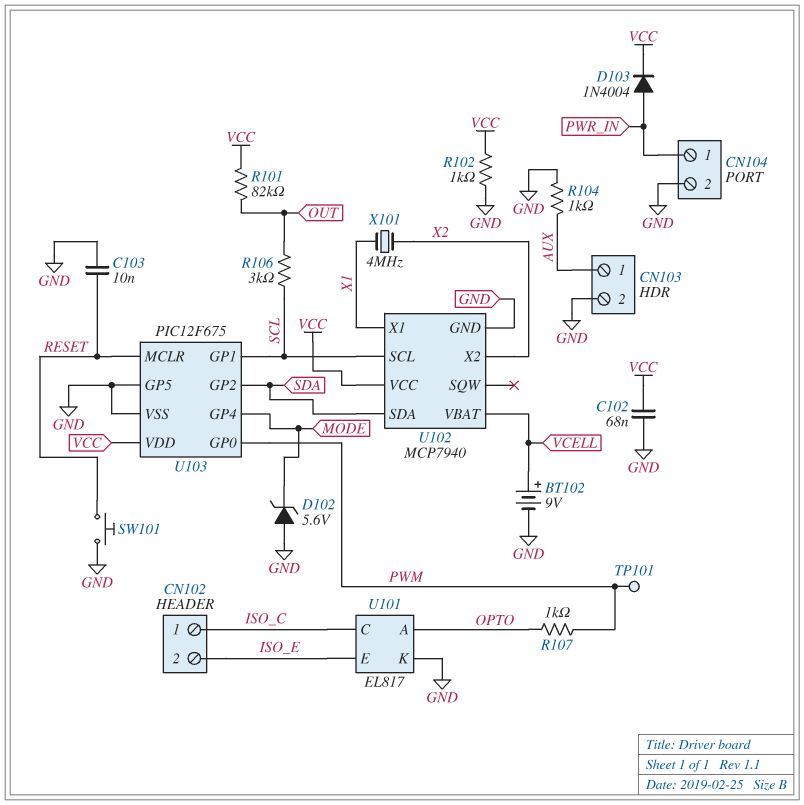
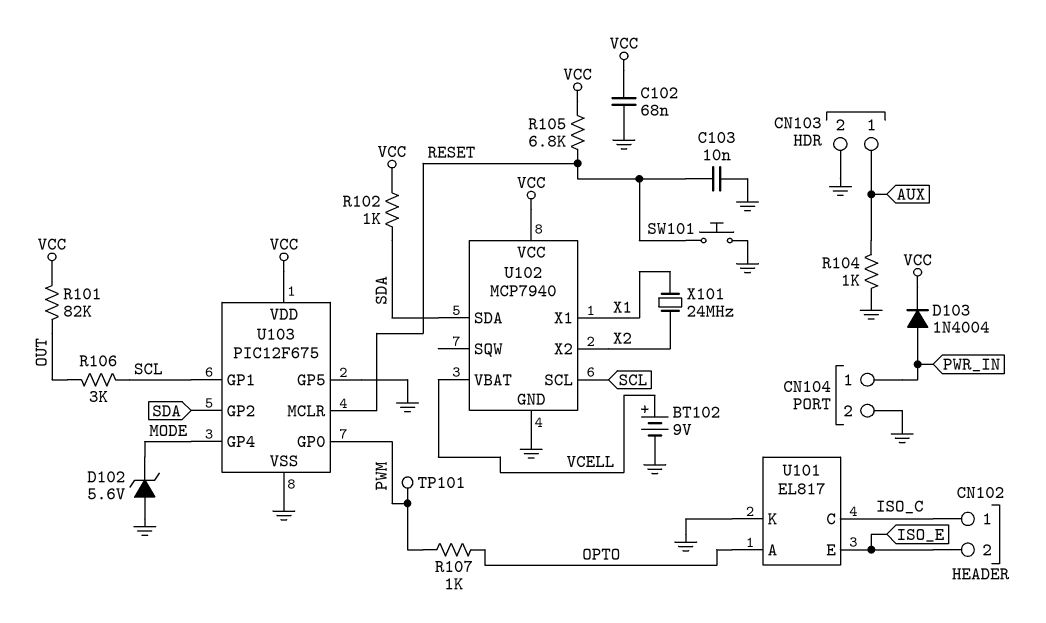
R102: 1k (GND, VCC) -> 1k (SDA, VCC)
R105: none -> 6.8k (RESET, VCC)
X101: 4MHz (X1, X2) -> 24MHz (X1, X2)

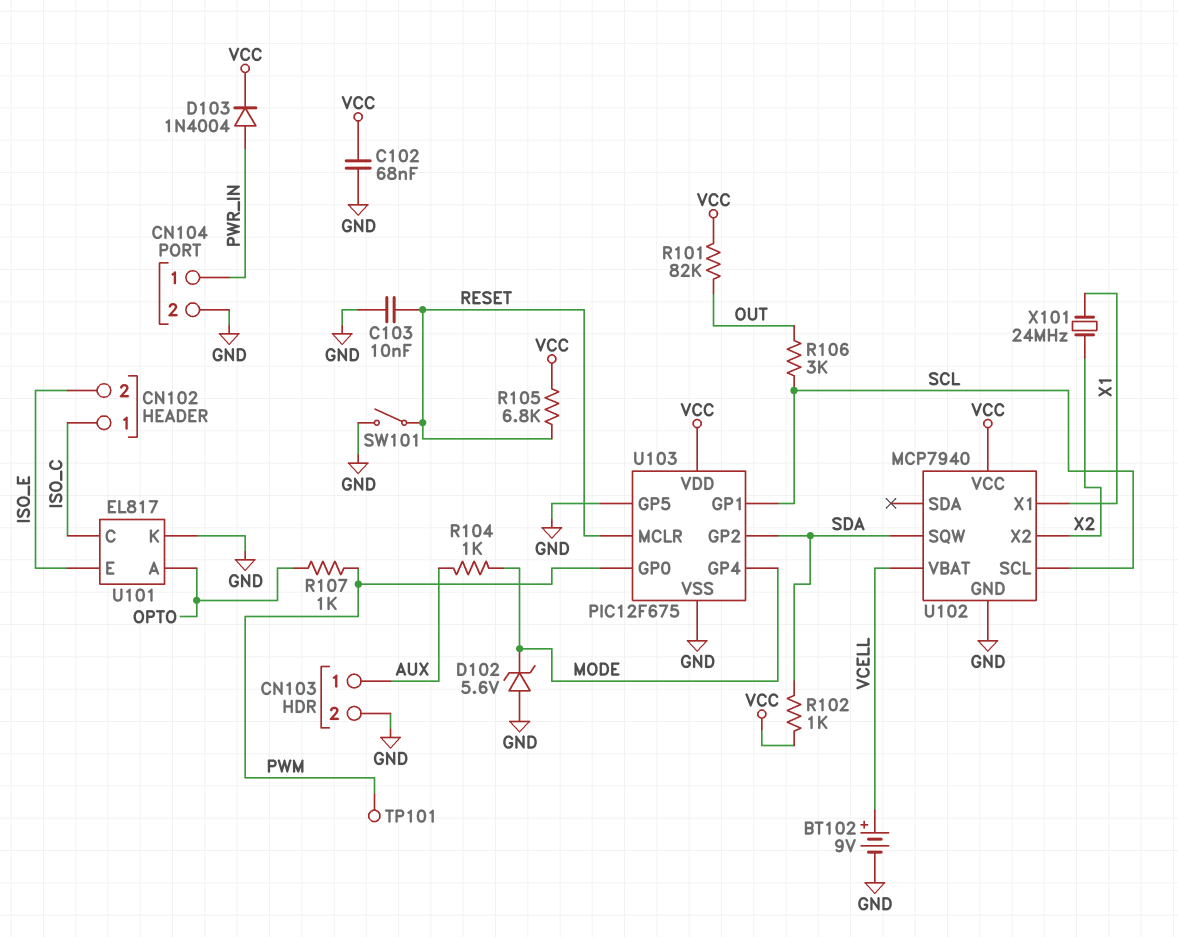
R104: 1k (AUX, GND) -> 1k (AUX, MODE)
SW101: button (GND, RESET) -> switch (GND, RESET)
U102 pin SDA: SDA -> none
U102 pin SQW: none -> SDA

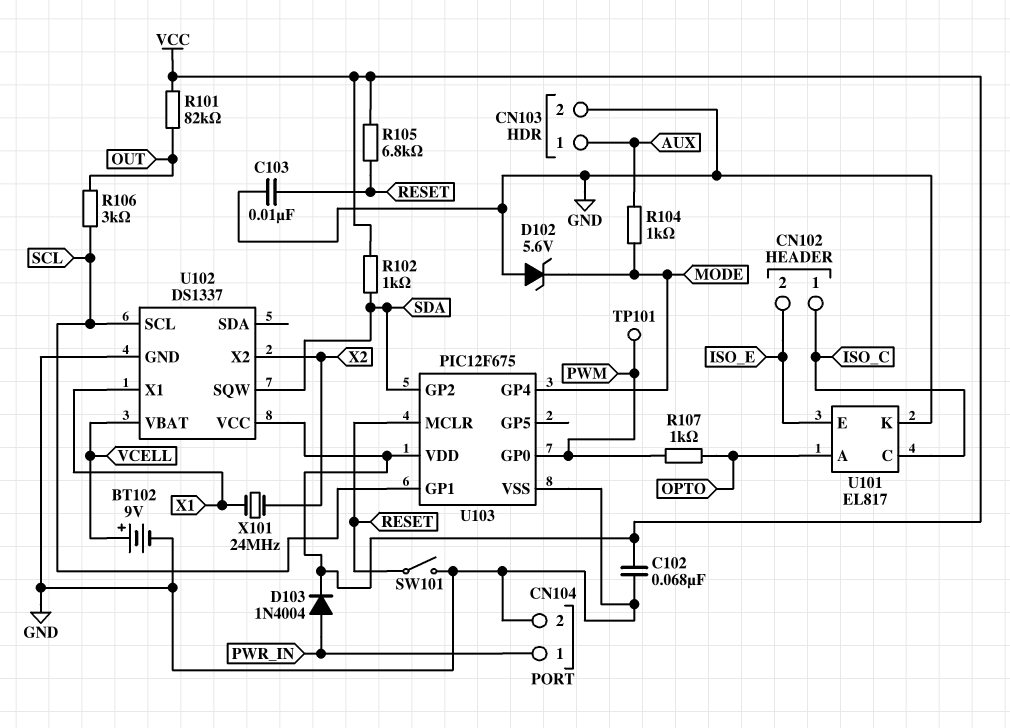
U102: MCP7940 -> DS1337
U103 pin GP5: GND -> none

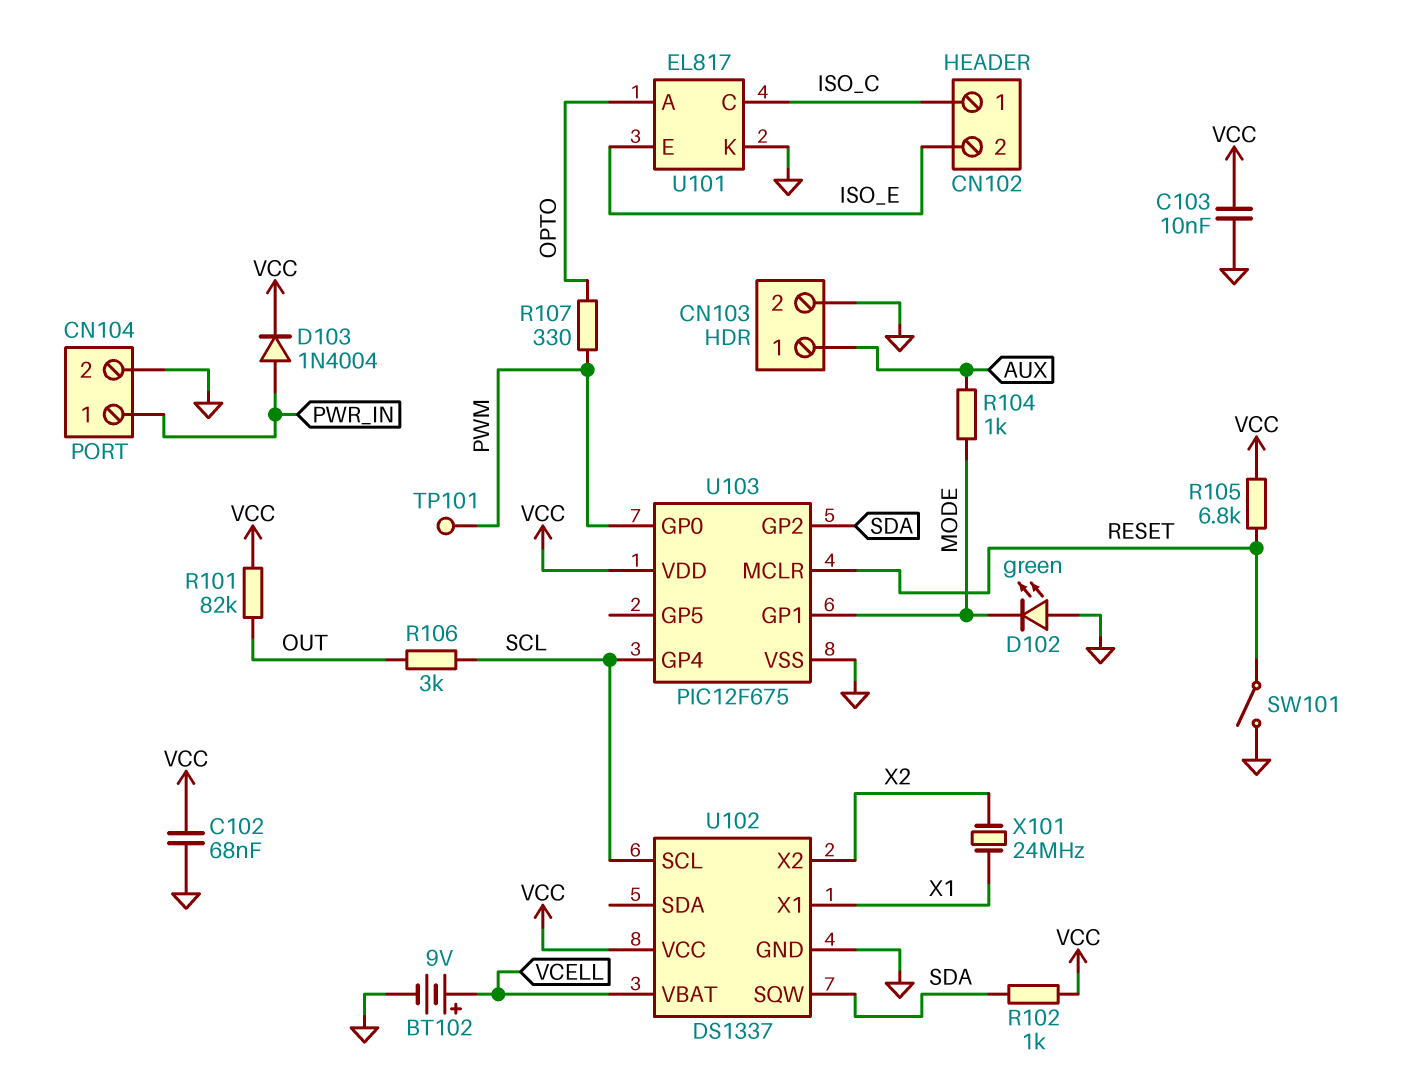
C103: 10nF (GND, RESET) -> 10nF (GND, VCC)
D102: zener 5.6V (A GND, K MODE) -> LED green (A GND, K MODE)
R107: 1k (OPTO, PWM) -> 330 (OPTO, PWM)
U103 pin GP1: SCL -> MODE
U103 pin GP4: MODE -> SCL

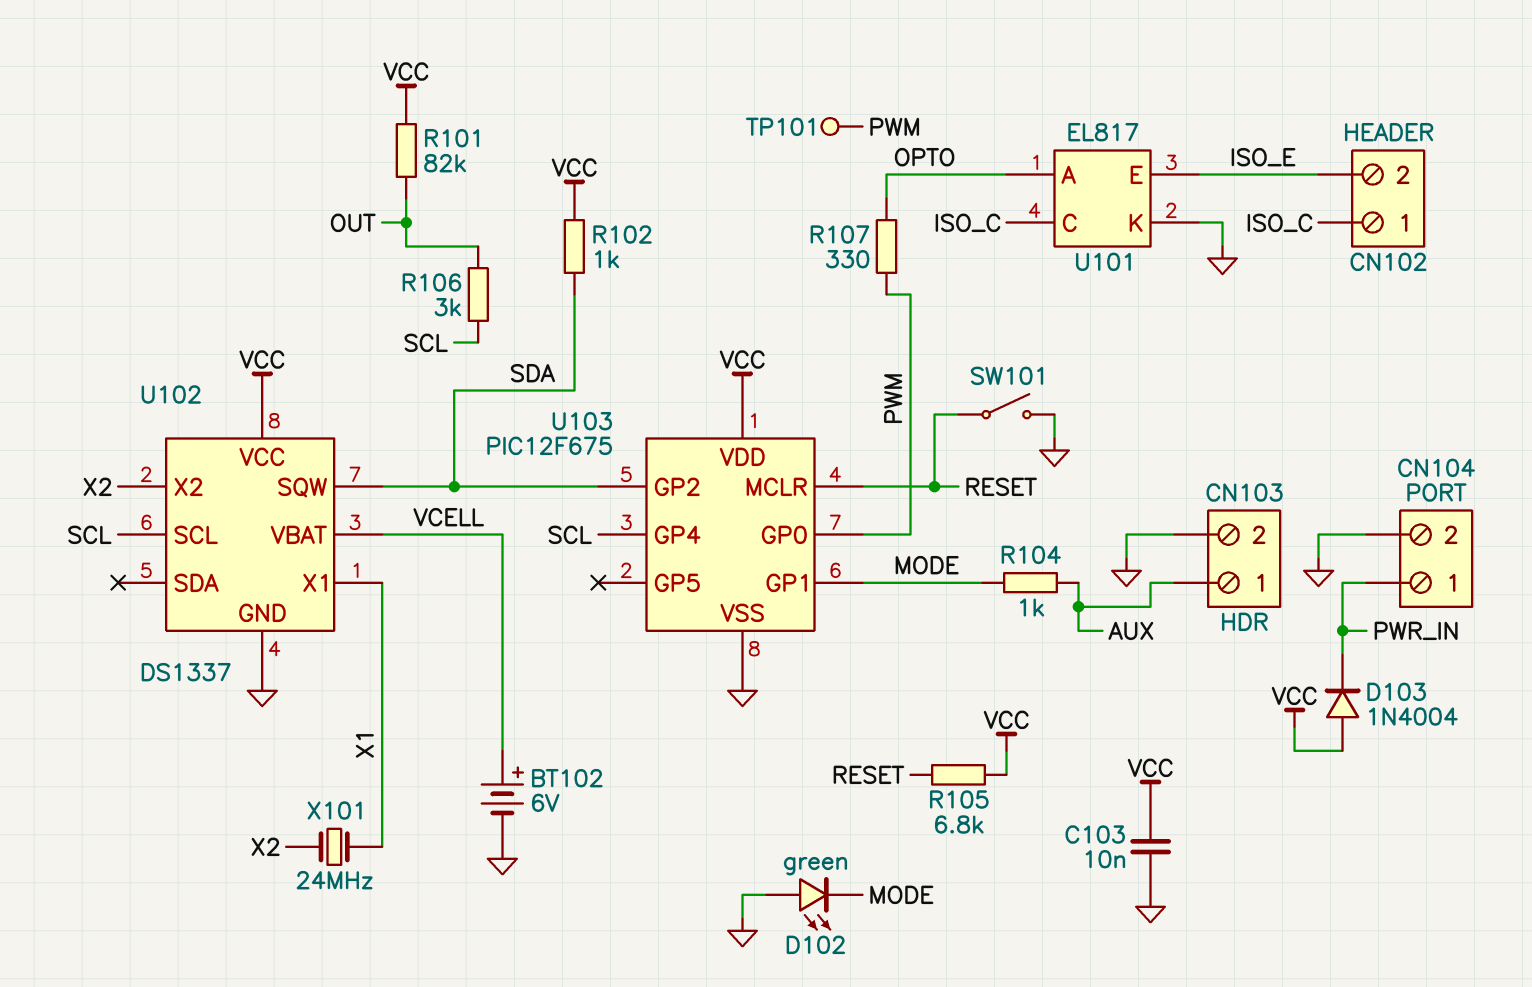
BT102: 9V (plus VCELL, minus GND) -> 6V (plus VCELL, minus GND)
C102: 68nF (GND, VCC) -> none
D103: diode 1N4004 (A PWR_IN, K VCC) -> diode 1N4004 (A VCC, K PWR_IN)

